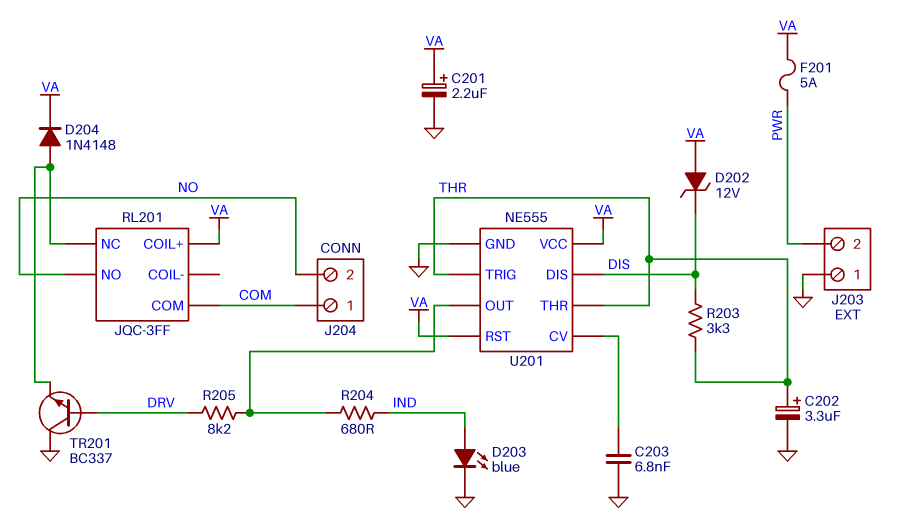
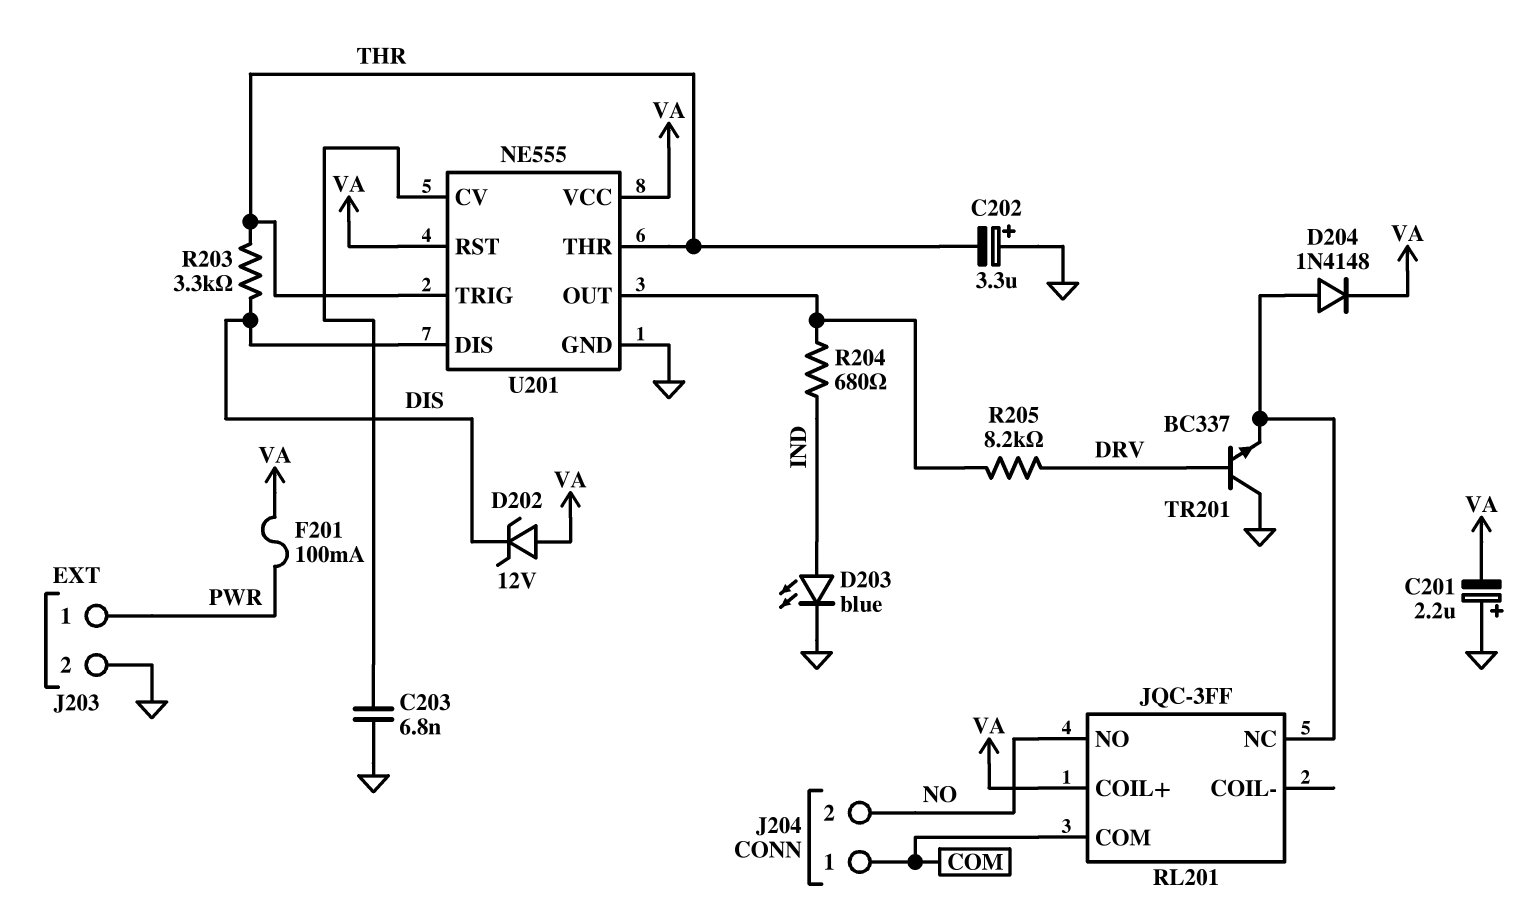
C201: 2.2uF (plus VA, minus GND) -> 2.2uF (plus GND, minus VA)
C202: 3.3uF (plus THR, minus GND) -> 3.3uF (plus GND, minus THR)
F201: 5A (PWR, VA) -> 100mA (PWR, VA)
J203 pin 1: GND -> PWR
J203 pin 2: PWR -> GND

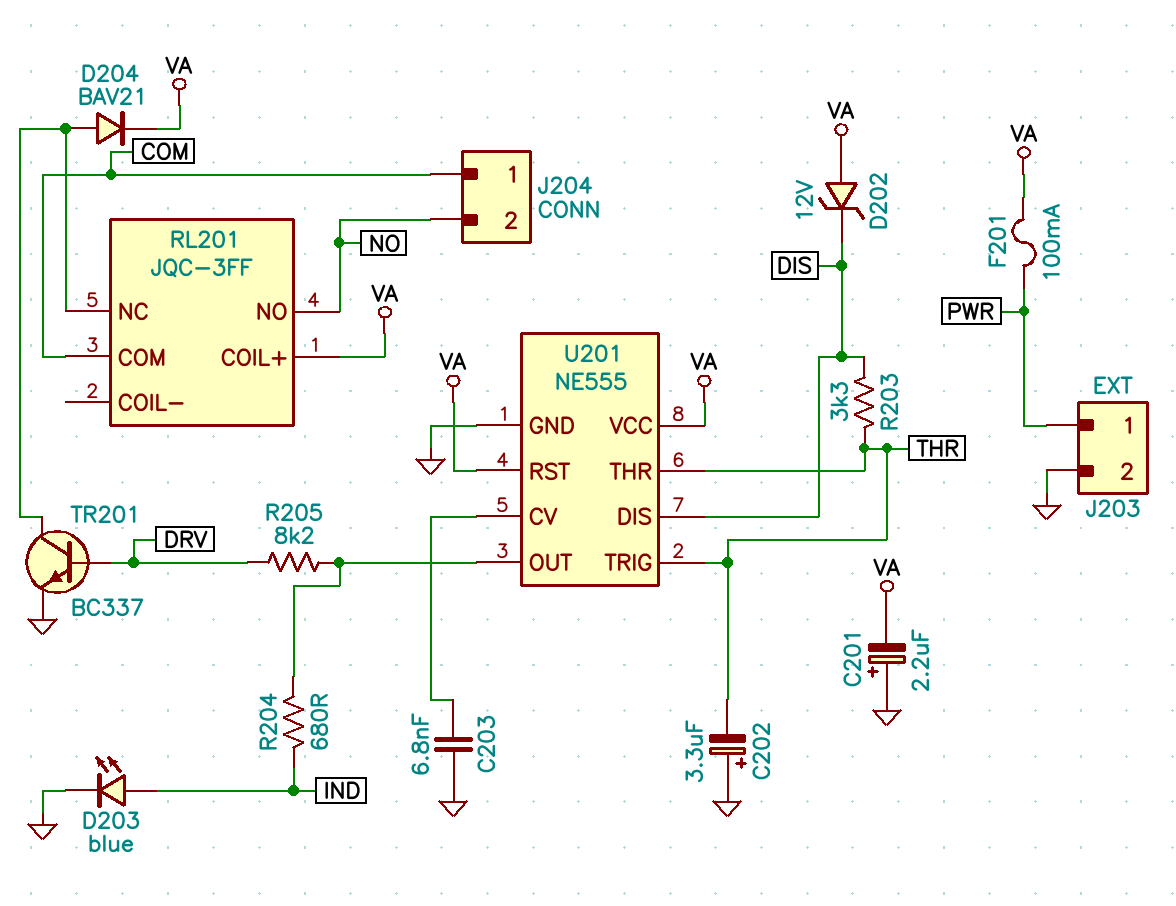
D204: diode 1N4148 (A RL201/NC, K VA) -> diode BAV21 (A RL201/NC, K VA)
TR201: NPN BC337 (B DRV, C GND, E RL201/NC) -> NPN BC337 (B DRV, C RL201/NC, E GND)

